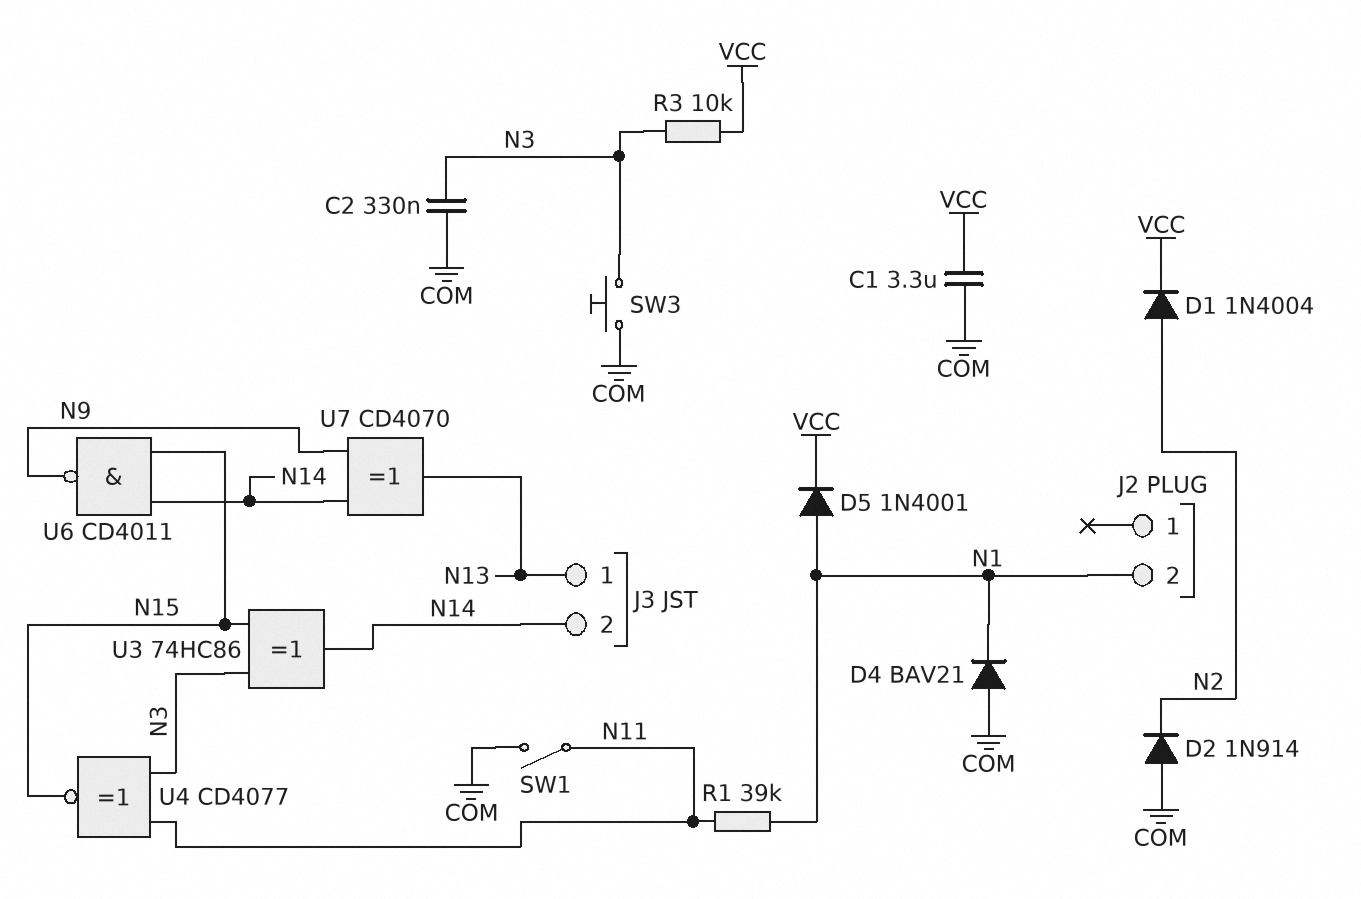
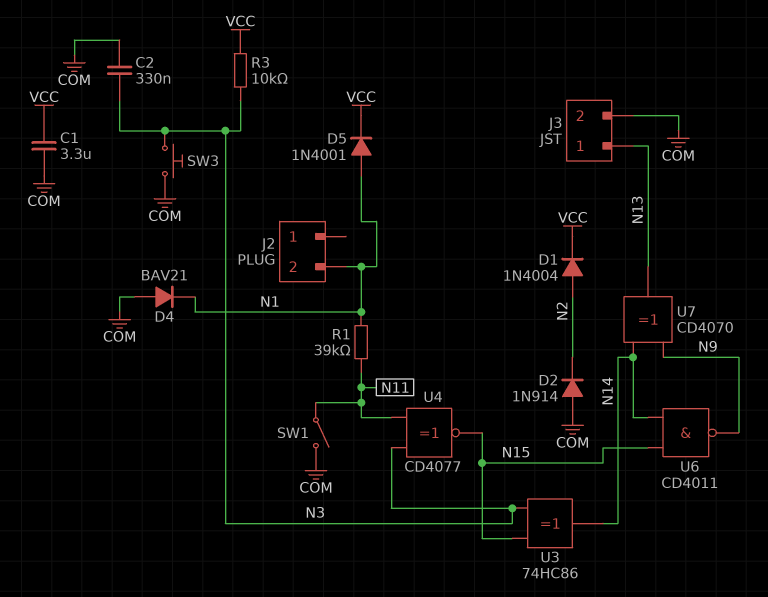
J3 pin 2: N14 -> COM

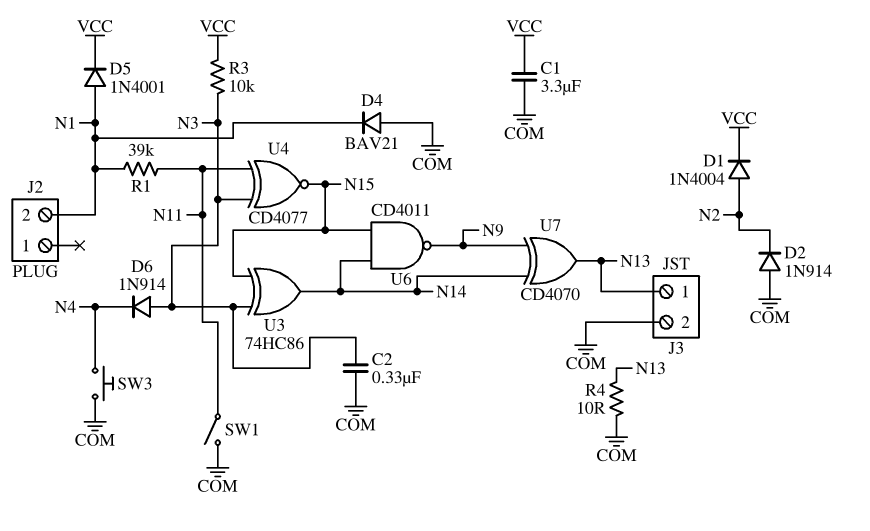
D6: none -> diode 1N914 (A N3, K N4)
R4: none -> 10 (COM, N13)
SW3: button (COM, N3) -> button (COM, N4)

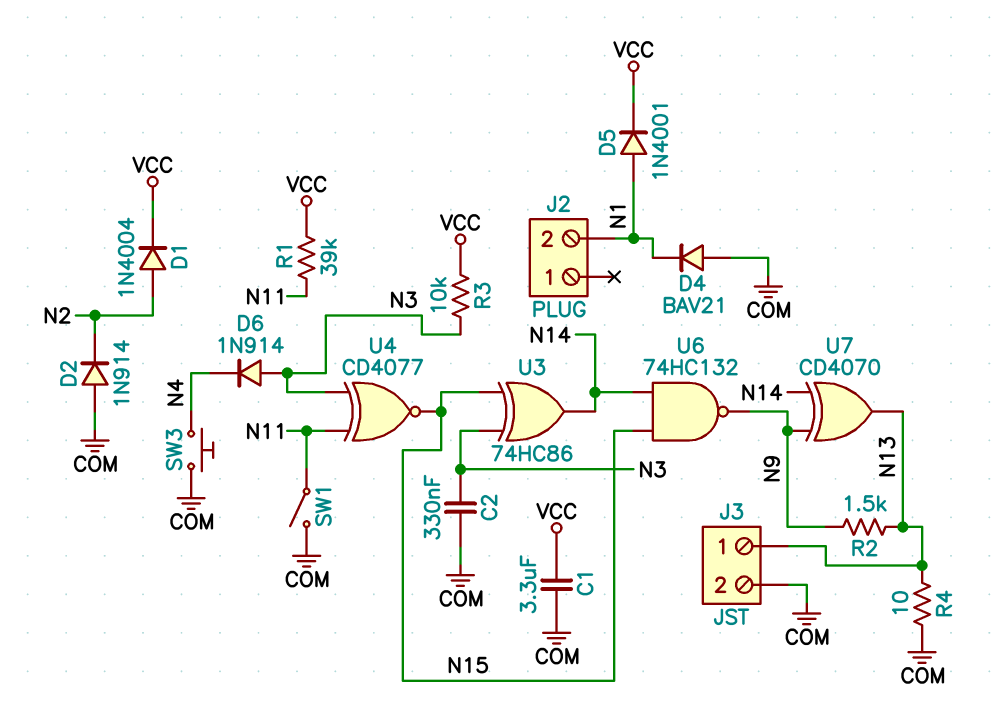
R1: 39k (N1, N11) -> 39k (N11, VCC)
R2: none -> 1.5k (N9, N13)
U6: NAND CD4011 (in N14, in N15, out N9) -> NAND 74HC132 (in N14, in N15, out N9)

